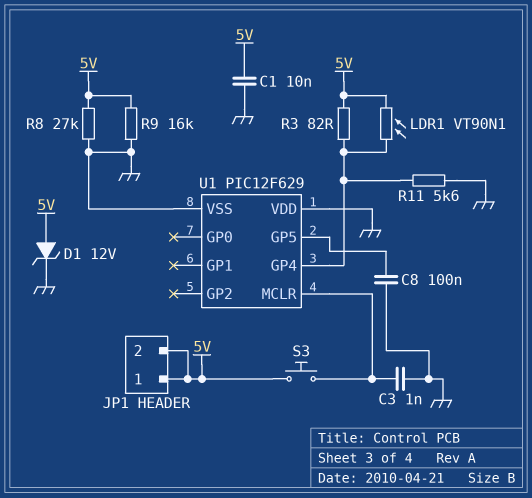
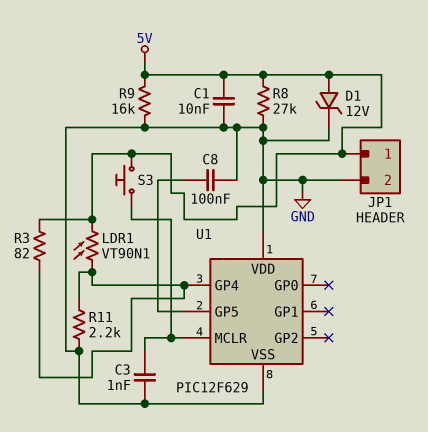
JP1 pin 2: 5V -> GND
R11: 5.6k (GND, U1/GP4) -> 2.2k (GND, U1/GP4)

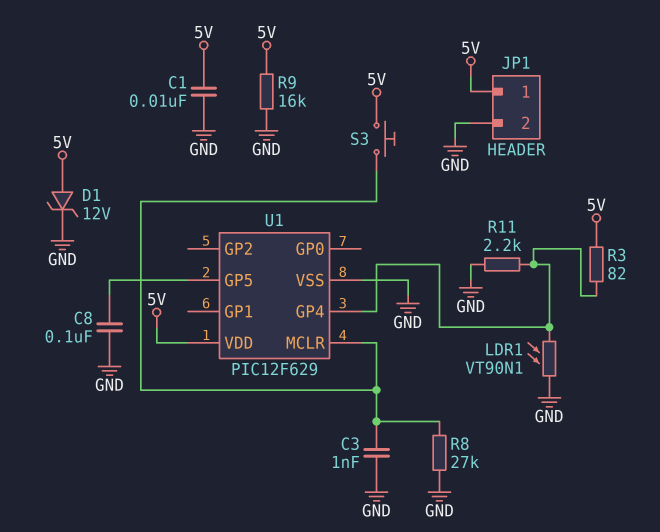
LDR1: VT90N1 (5V, U1/GP4) -> VT90N1 (GND, U1/GP4)
R8: 27k (5V, GND) -> 27k (GND, U1/MCLR)
U1 pin VDD: GND -> 5V

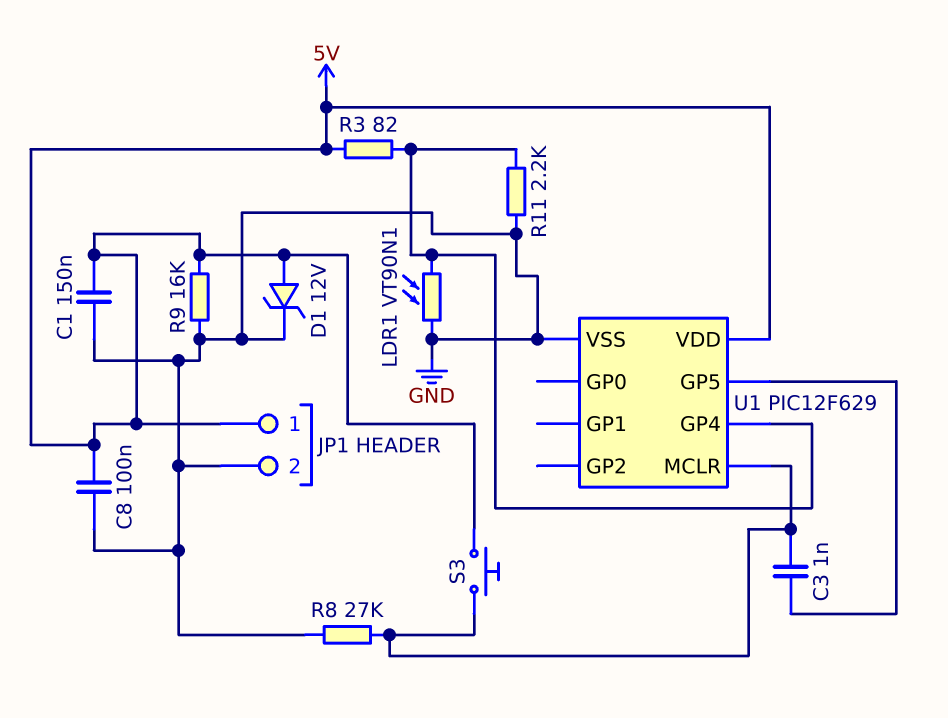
C1: 10nF (5V, GND) -> 150nF (5V, GND)
C3: 1nF (GND, U1/MCLR) -> 1nF (U1/GP5, U1/MCLR)
C8: 100nF (GND, U1/GP5) -> 100nF (5V, GND)

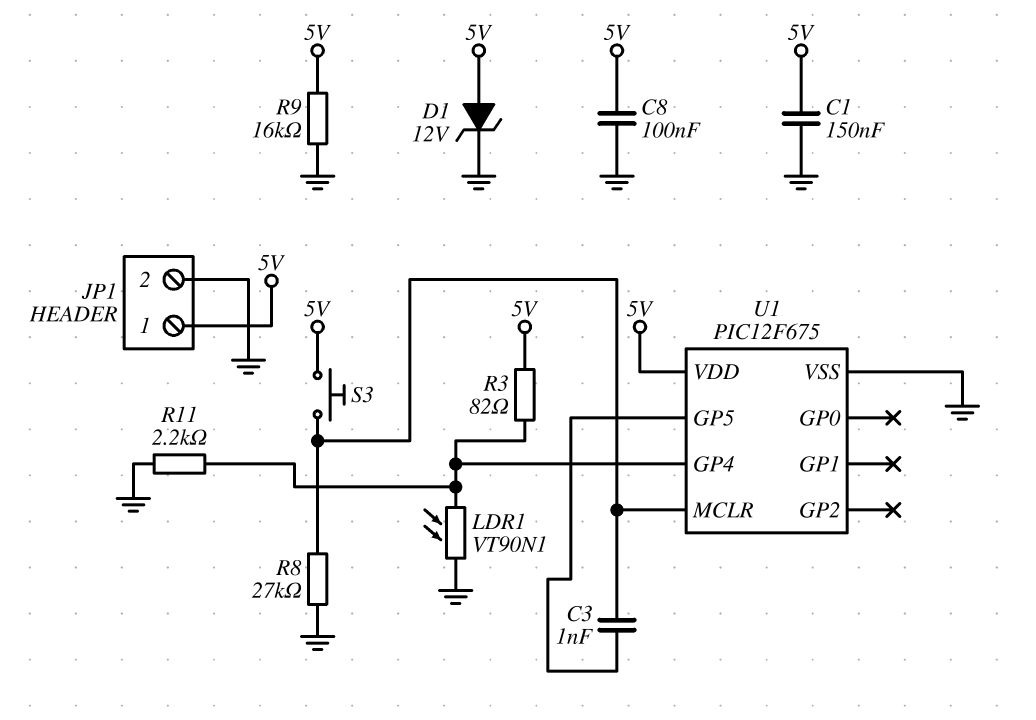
U1: PIC12F629 -> PIC12F675

